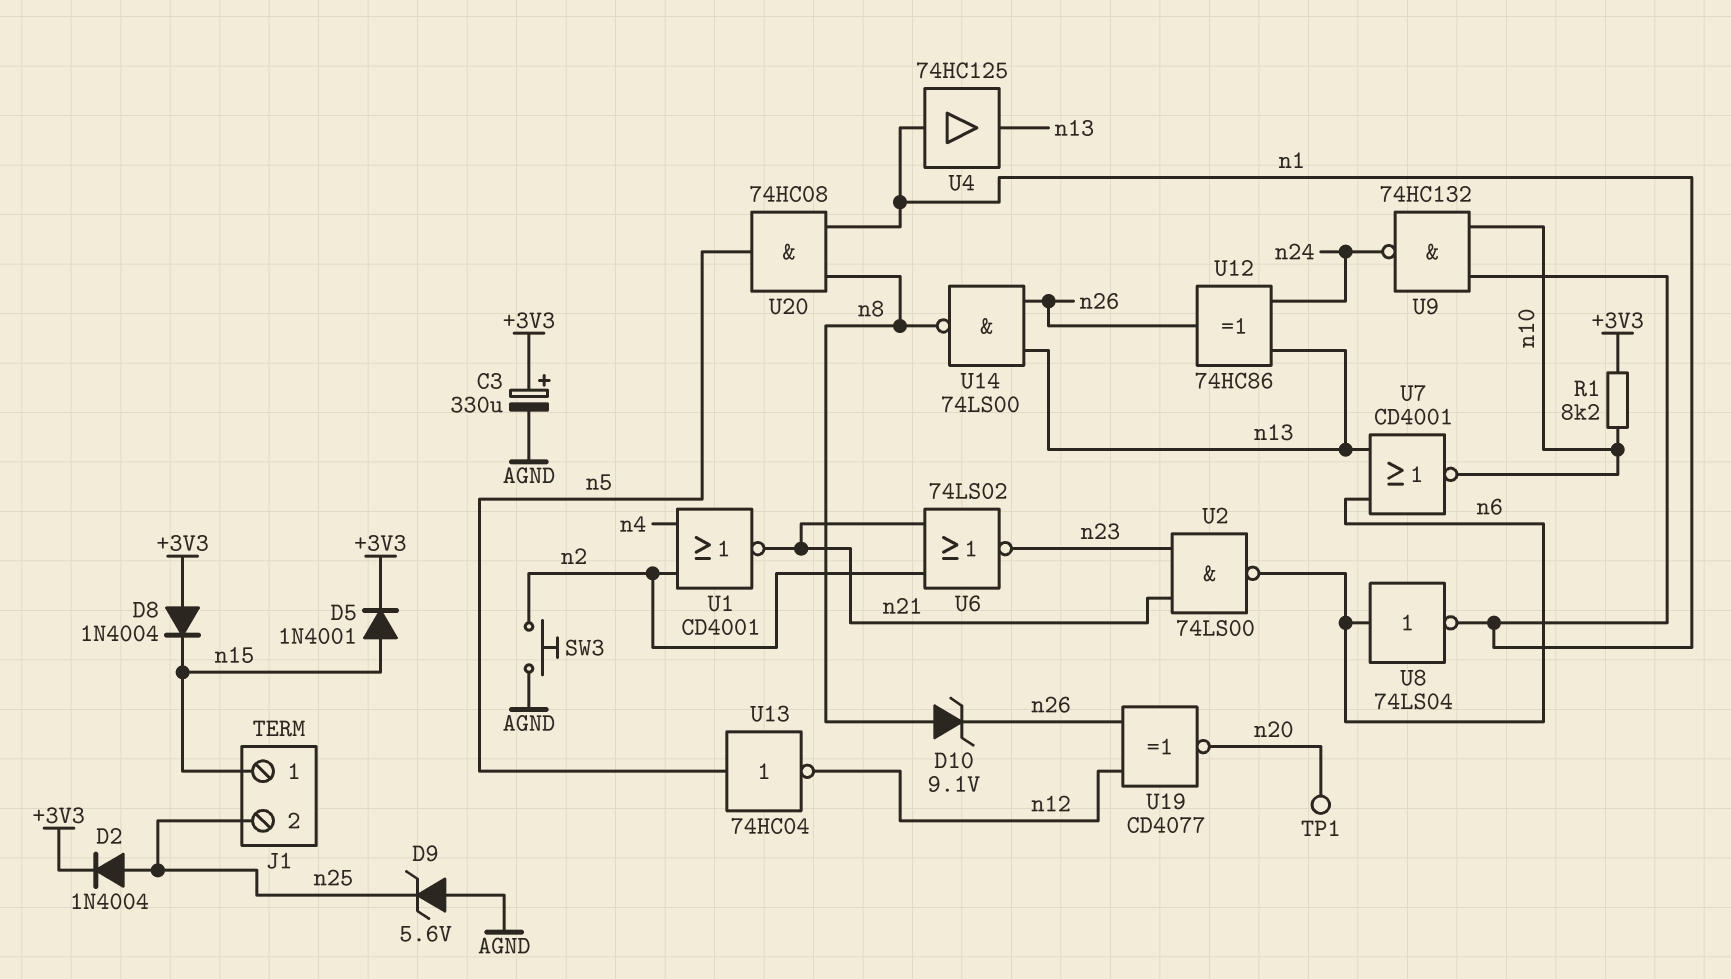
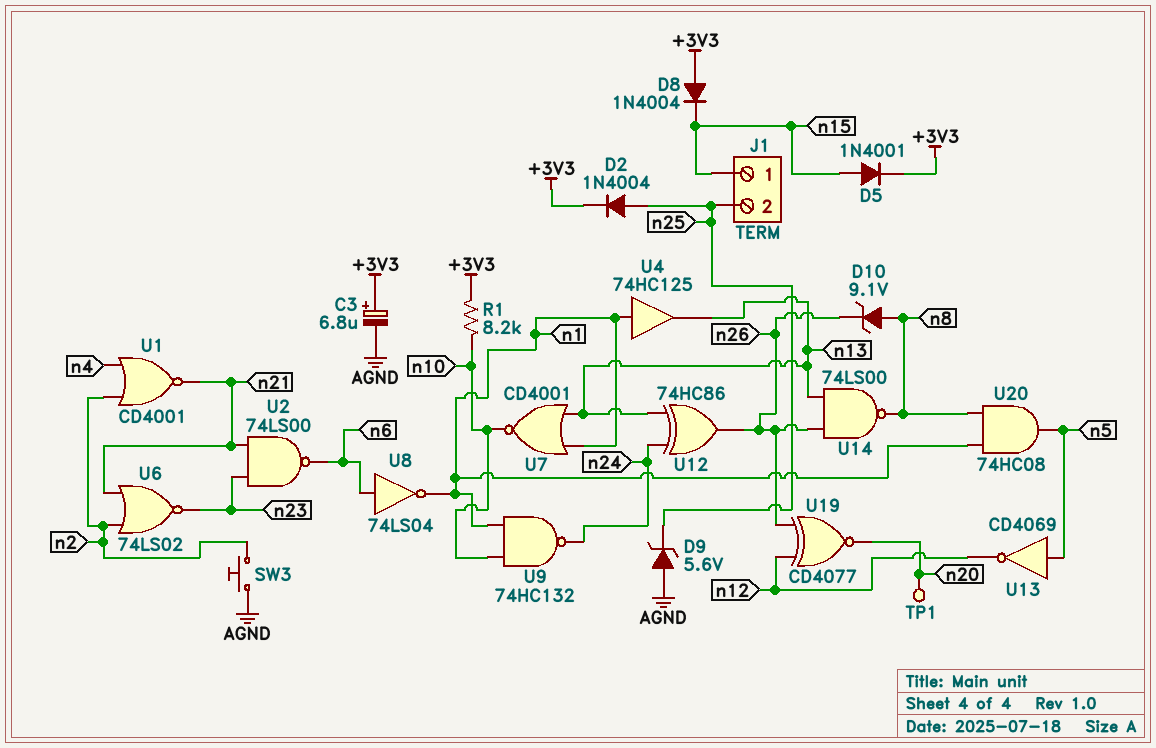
C3: 330uF (plus +3V3, minus AGND) -> 6.8uF (plus +3V3, minus AGND)
U7: NOR CD4001 (in n6, in n13, out n10) -> NOR CD4001 (in n1, in n13, out n10)
U13: NOT 74HC04 (in n5, out n12) -> NOT CD4069 (in n5, out n12)

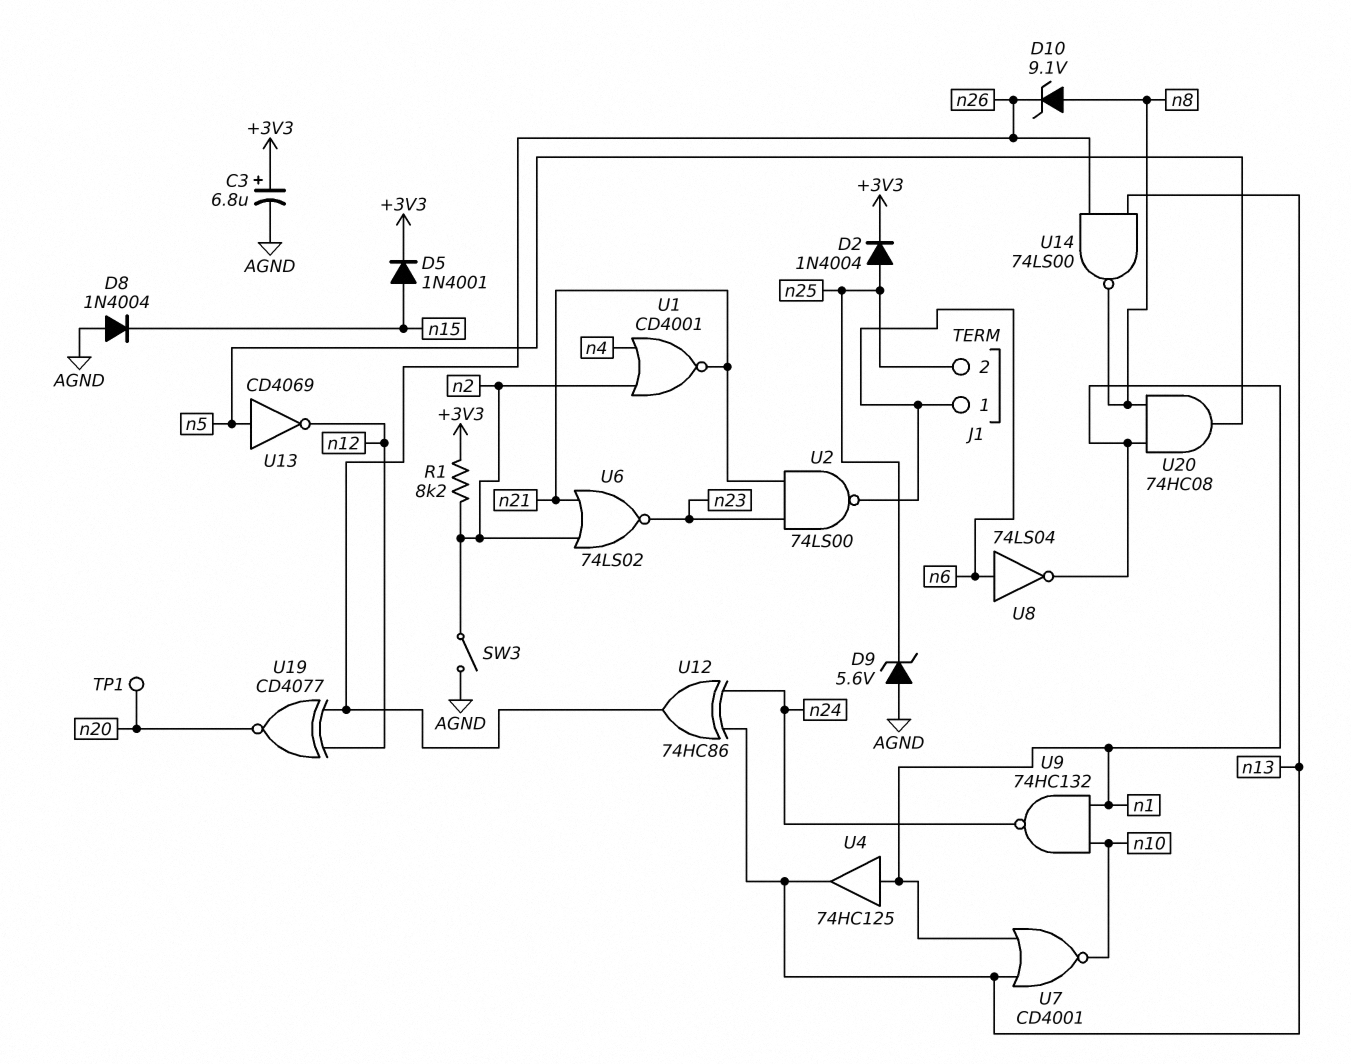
D8: diode 1N4004 (A +3V3, K n15) -> diode 1N4004 (A AGND, K n15)
J1 pin 1: n15 -> n6
R1: 8.2k (+3V3, n10) -> 8.2k (+3V3, n2)
SW3: button (AGND, n2) -> switch (AGND, n2)

